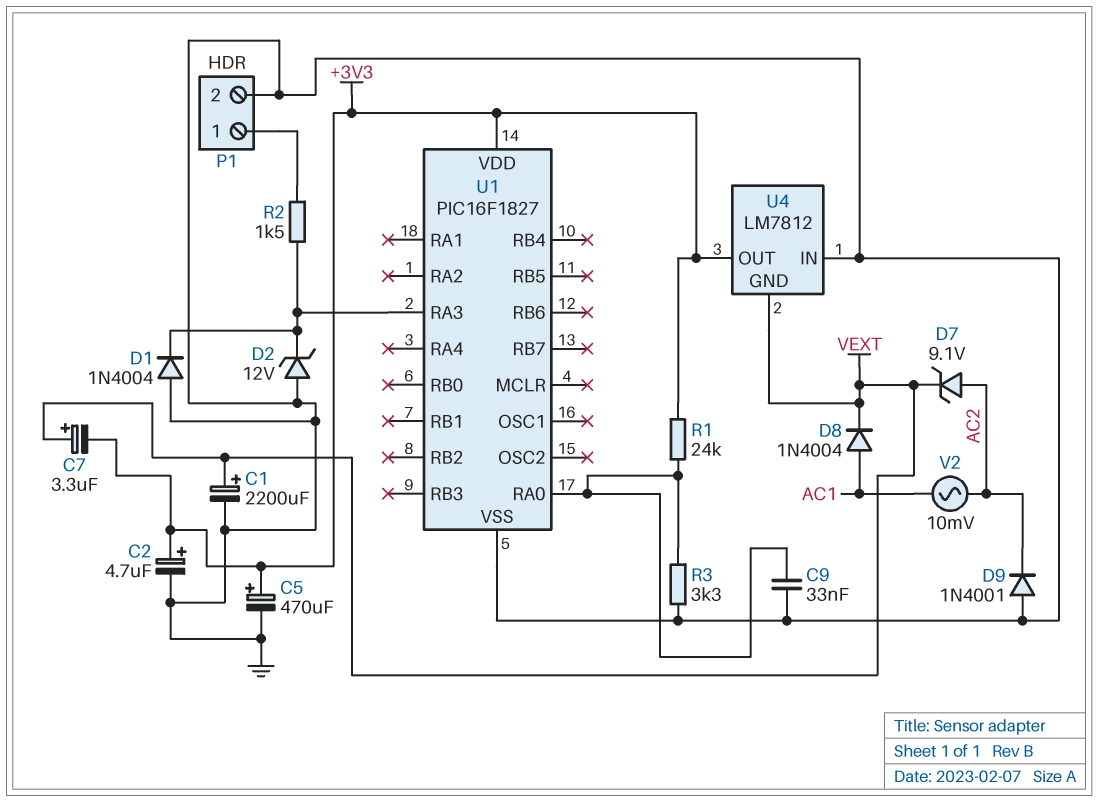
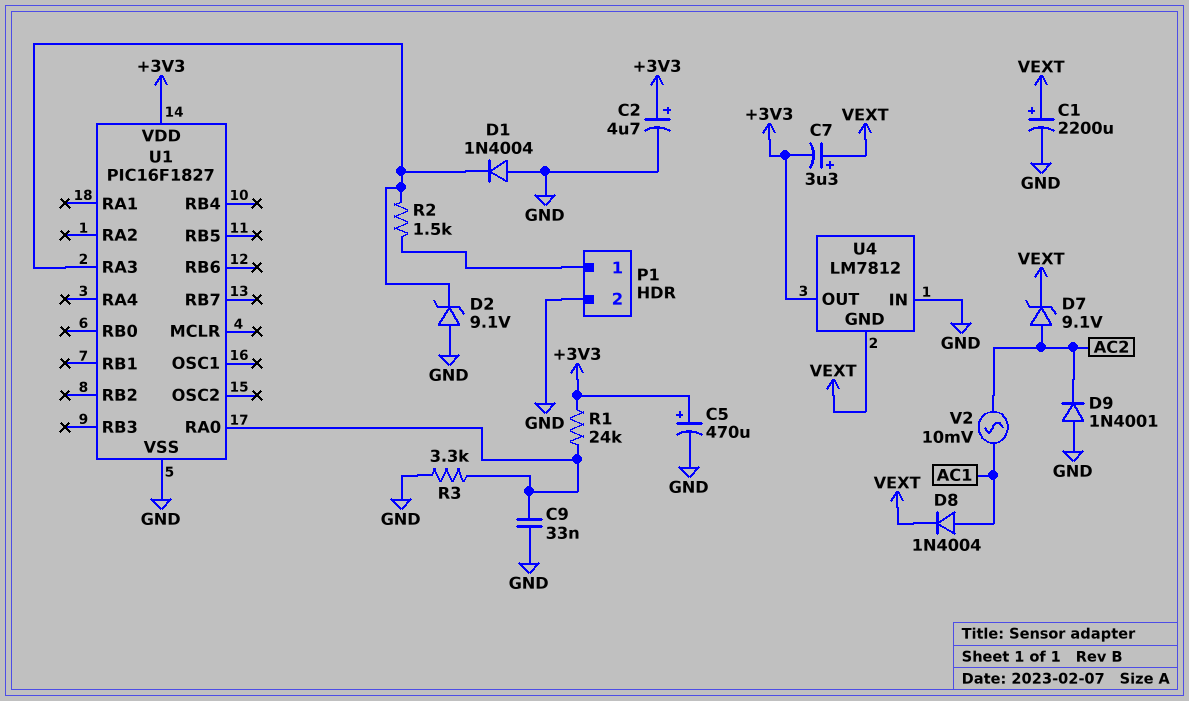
D2: zener 12V (A GND, K U1/RA3) -> zener 9.1V (A GND, K U1/RA3)

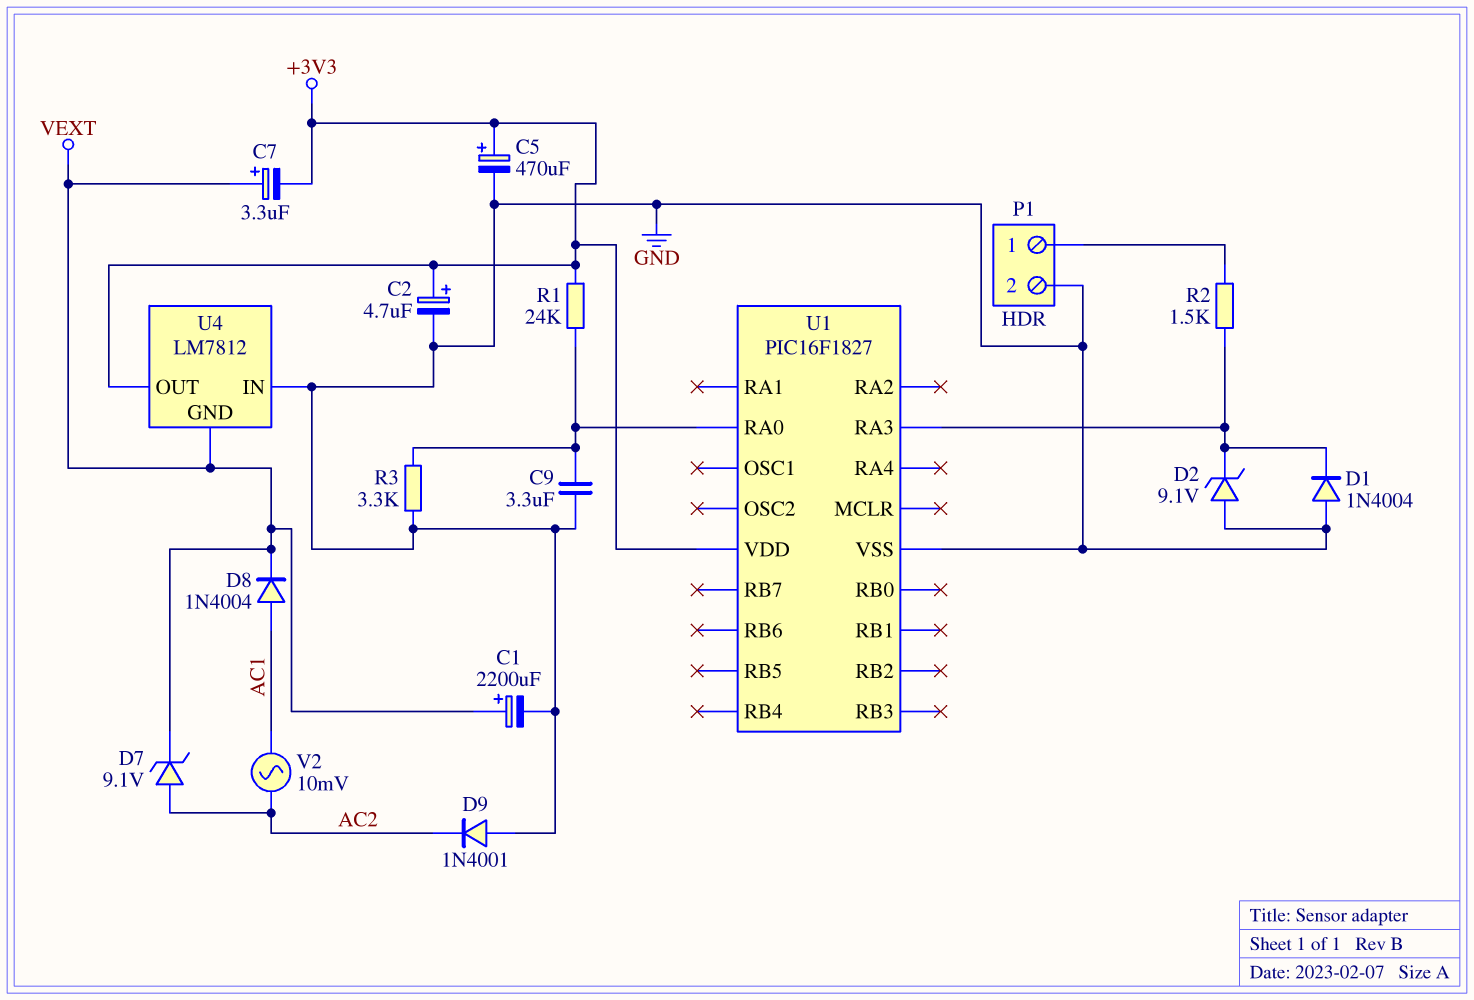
C9: 33nF (GND, U1/RA0) -> 3.3uF (GND, U1/RA0)

